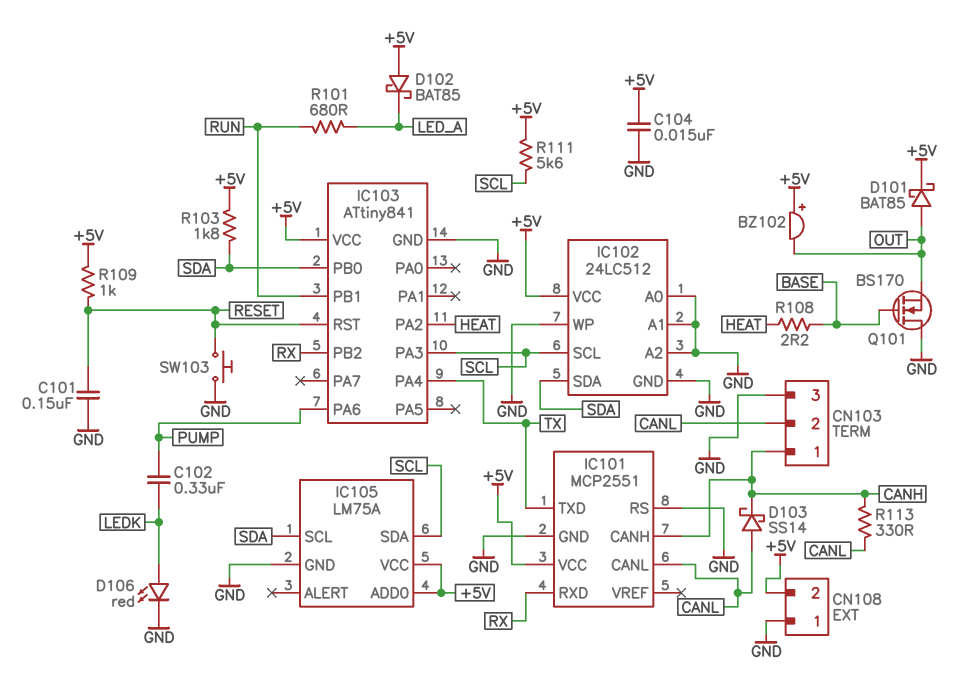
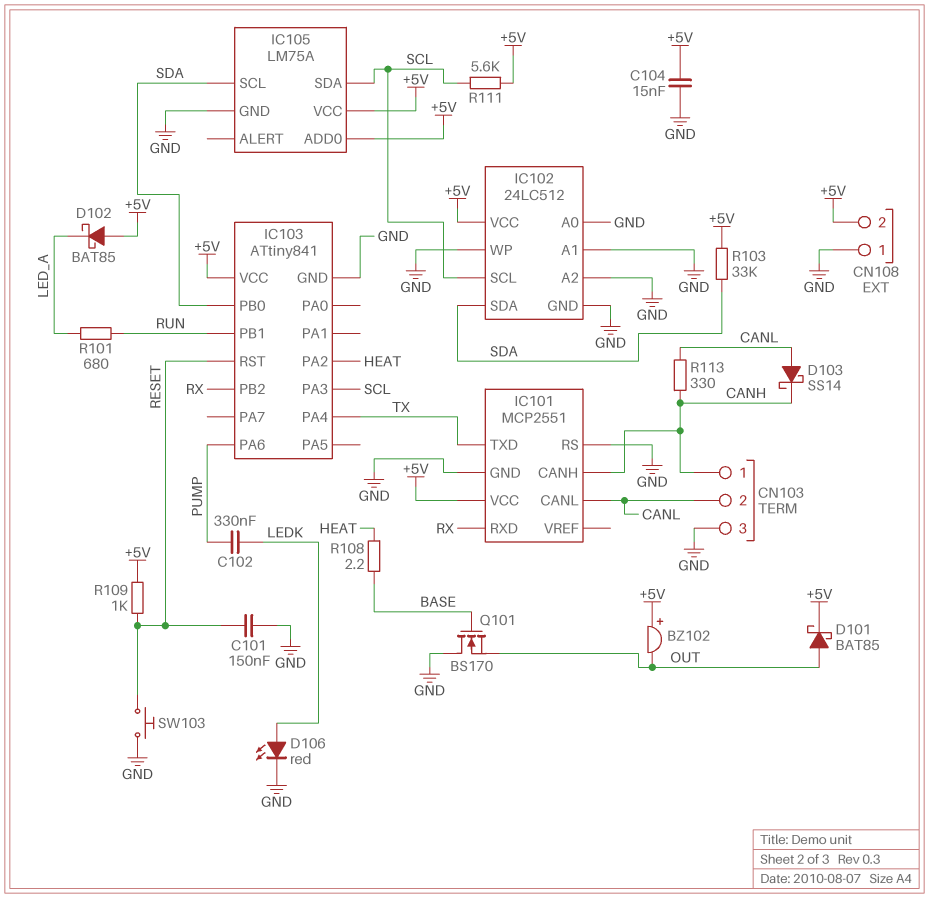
R103: 1.8k (+5V, SDA) -> 33k (+5V, SDA)

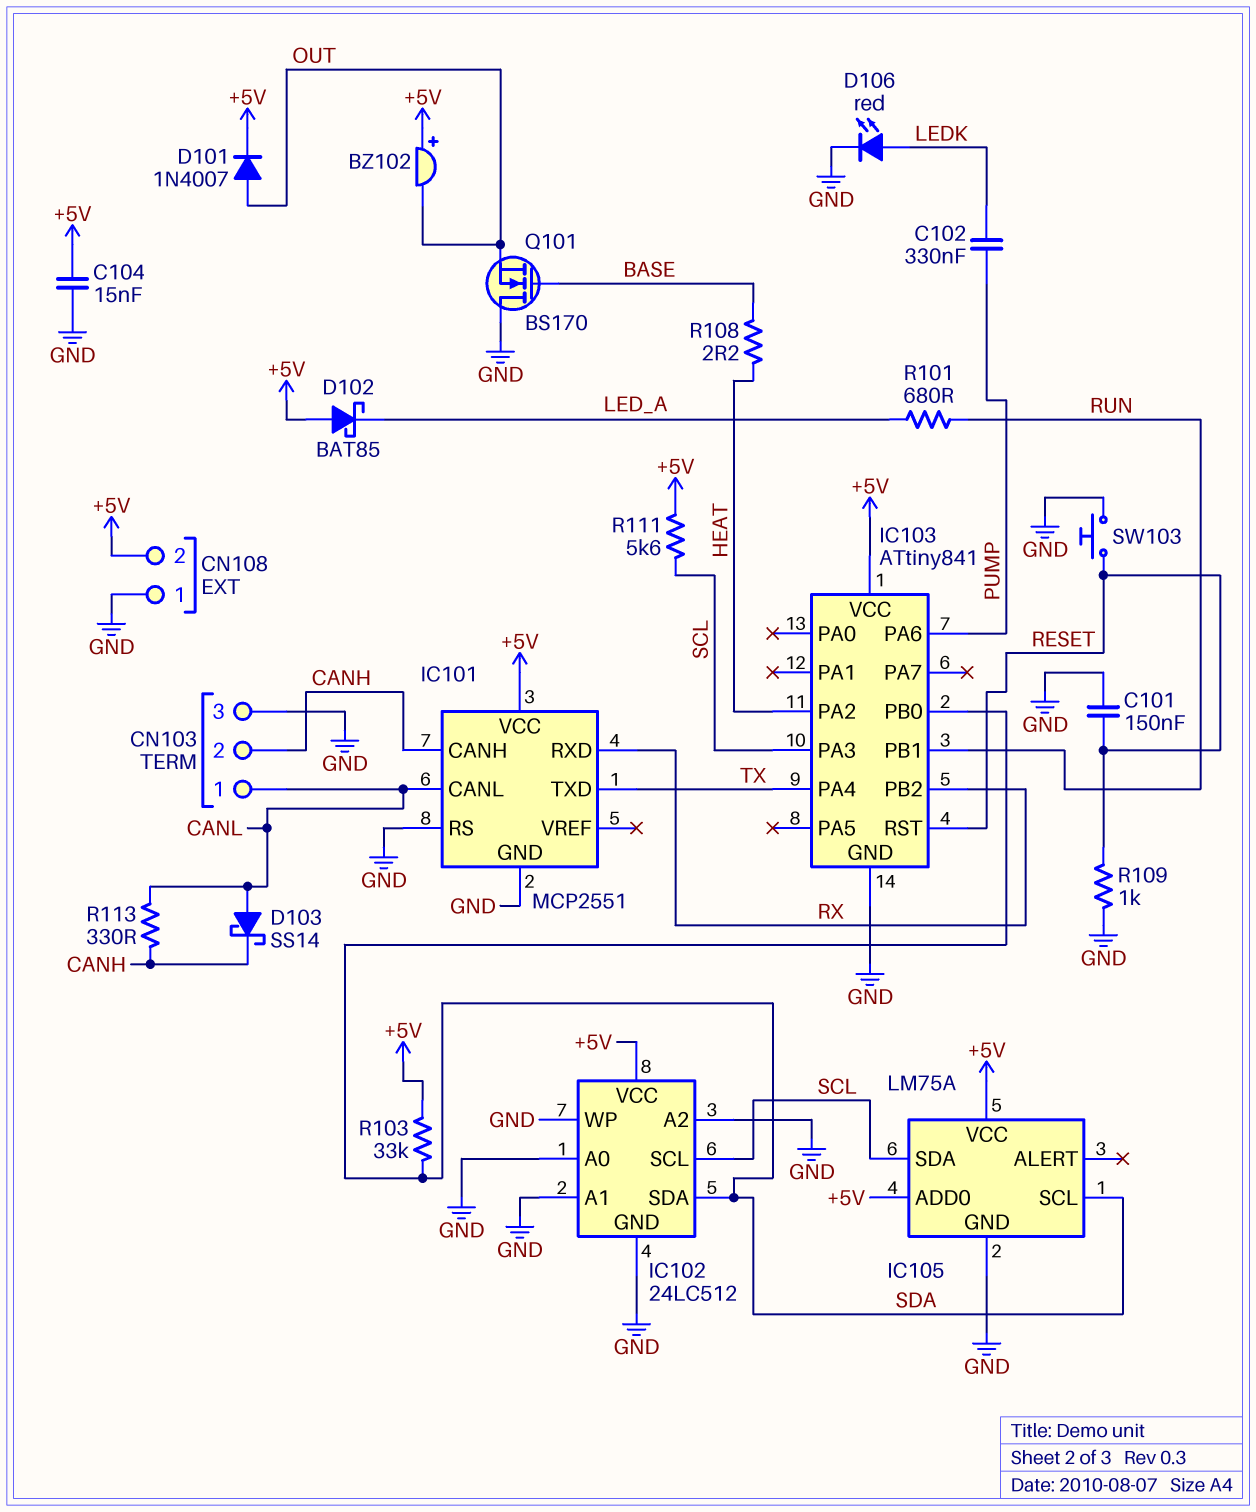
CN103 pin 1: CANH -> CANL
CN103 pin 2: CANL -> CANH
D101: schottky BAT85 (A OUT, K +5V) -> diode 1N4007 (A OUT, K +5V)
R109: 1k (+5V, RESET) -> 1k (GND, RESET)

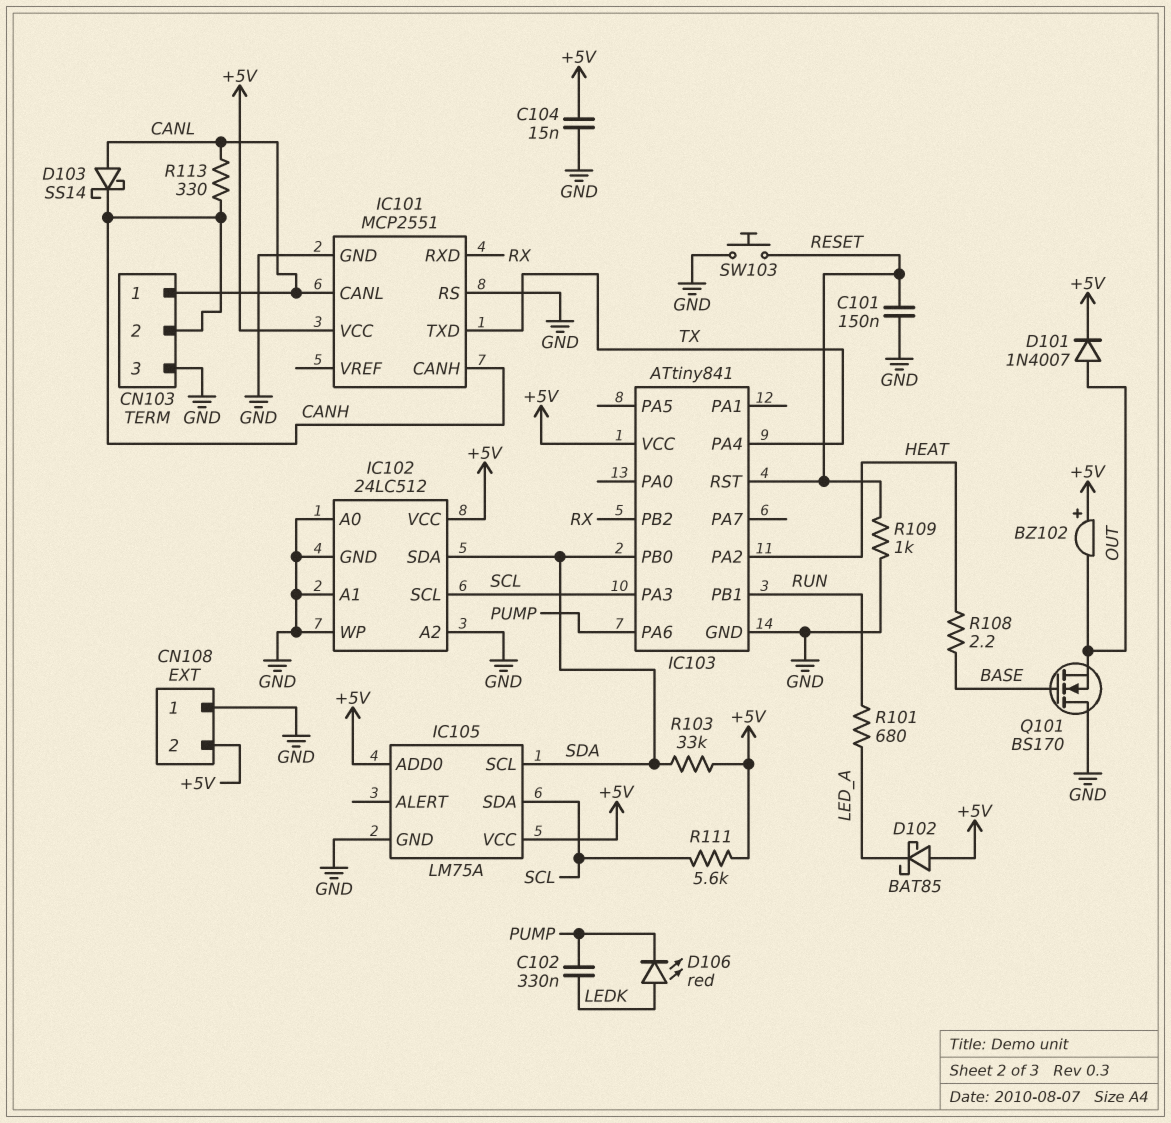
D106: LED red (A LEDK, K GND) -> LED red (A LEDK, K PUMP)

